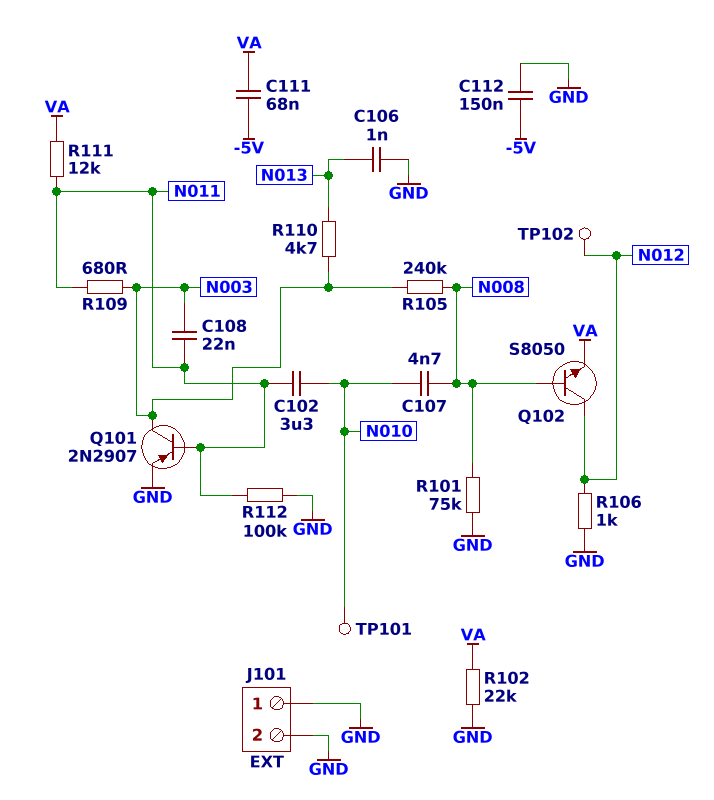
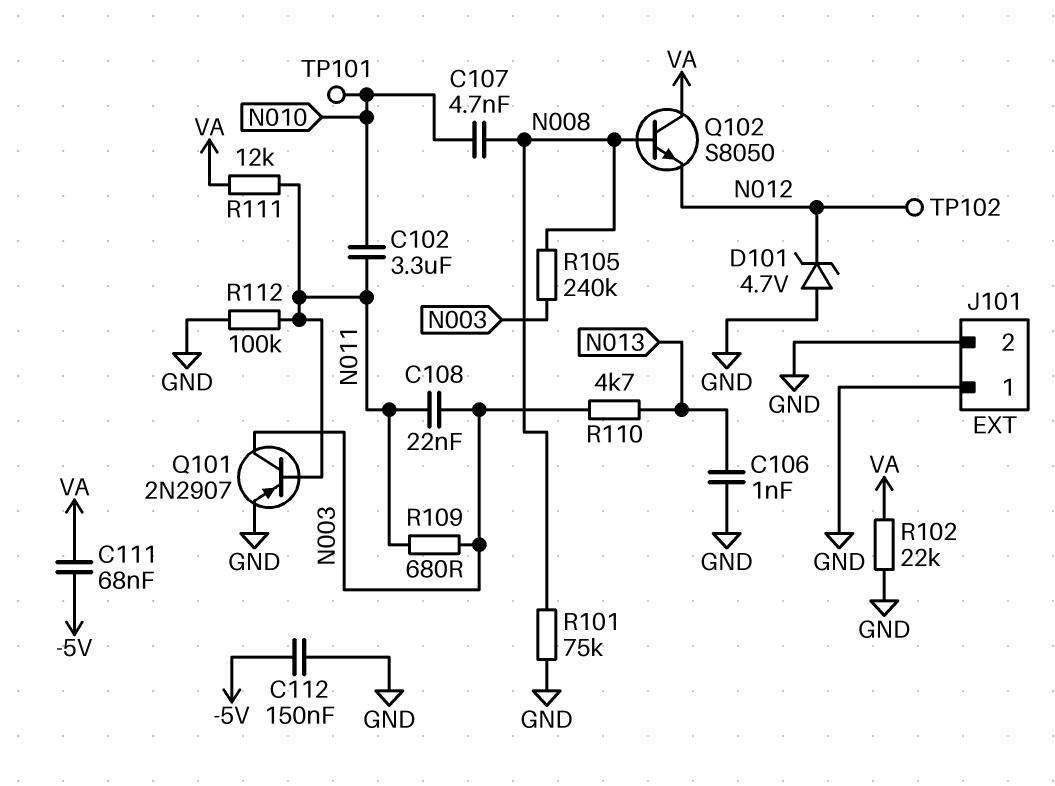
D101: none -> zener 4.7V (A GND, K N012)
Q102: NPN S8050 (B N008, C N012, E VA) -> NPN S8050 (B N008, C VA, E N012)
R106: 1k (GND, N012) -> none

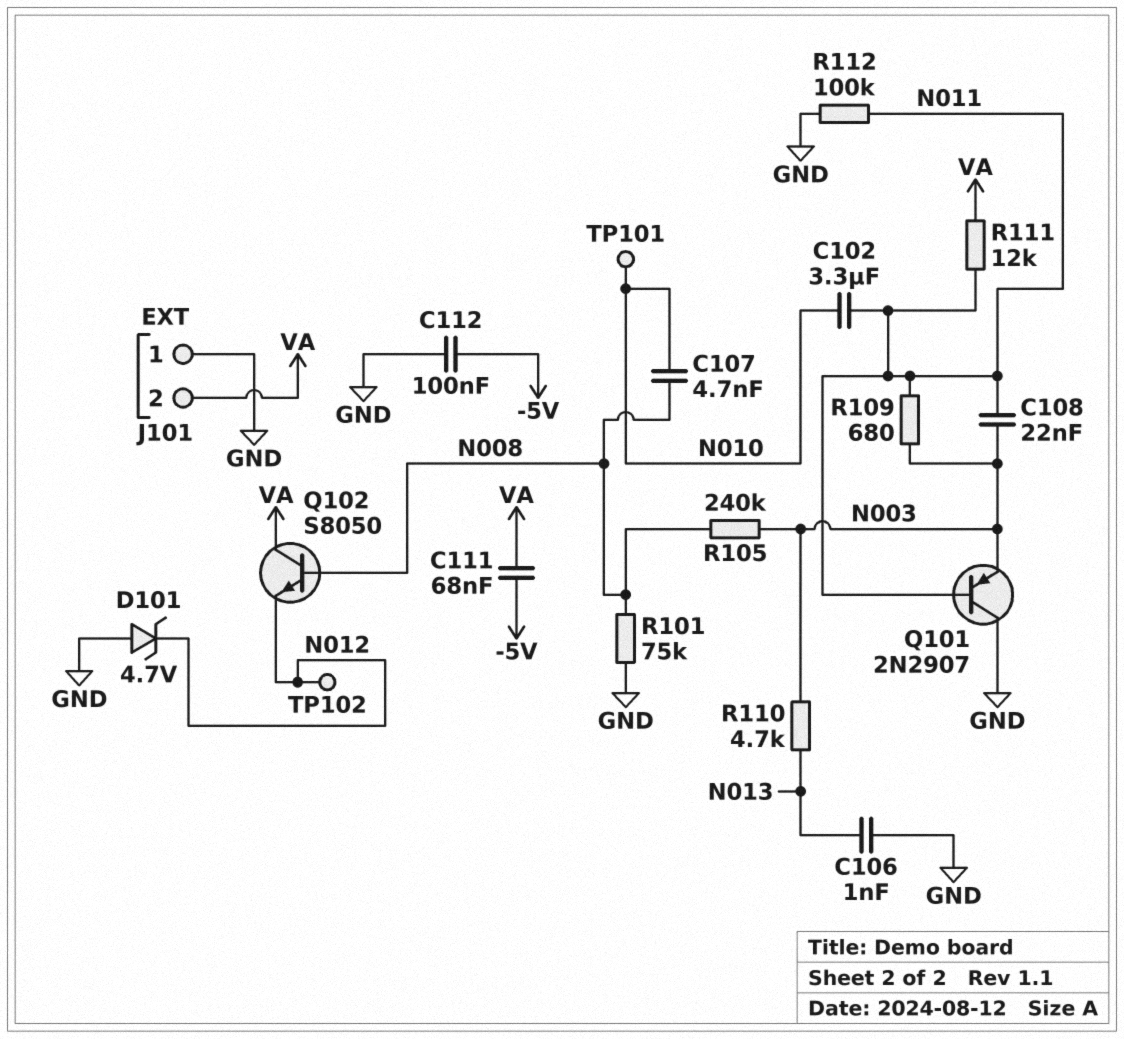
C112: 150nF (-5V, GND) -> 100nF (-5V, GND)
J101 pin 2: GND -> VA
Q101: PNP 2N2907 (B N011, C N003, E GND) -> PNP 2N2907 (B N011, C GND, E N003)
R102: 22k (GND, VA) -> none

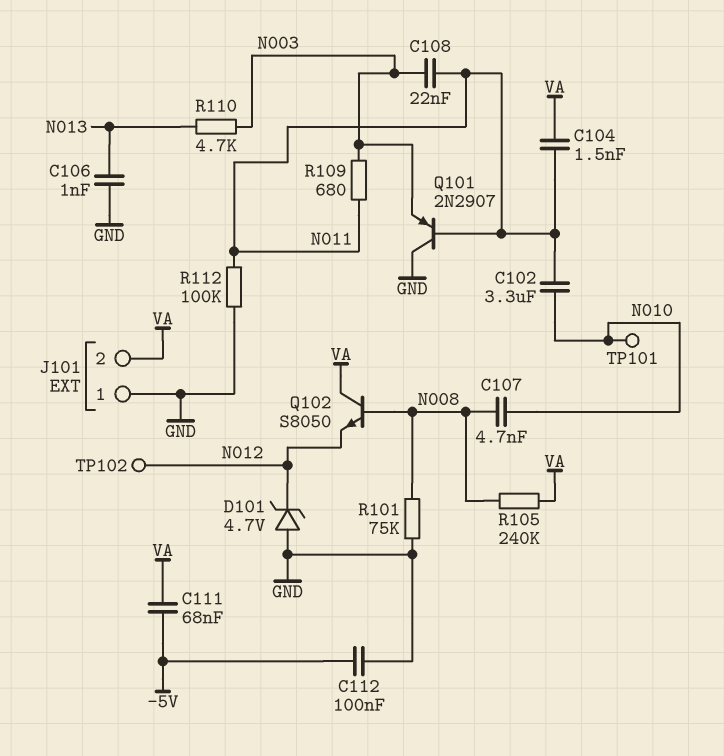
C104: none -> 1.5nF (N011, VA)
R105: 240k (N003, N008) -> 240k (N008, VA)
R111: 12k (N011, VA) -> none

